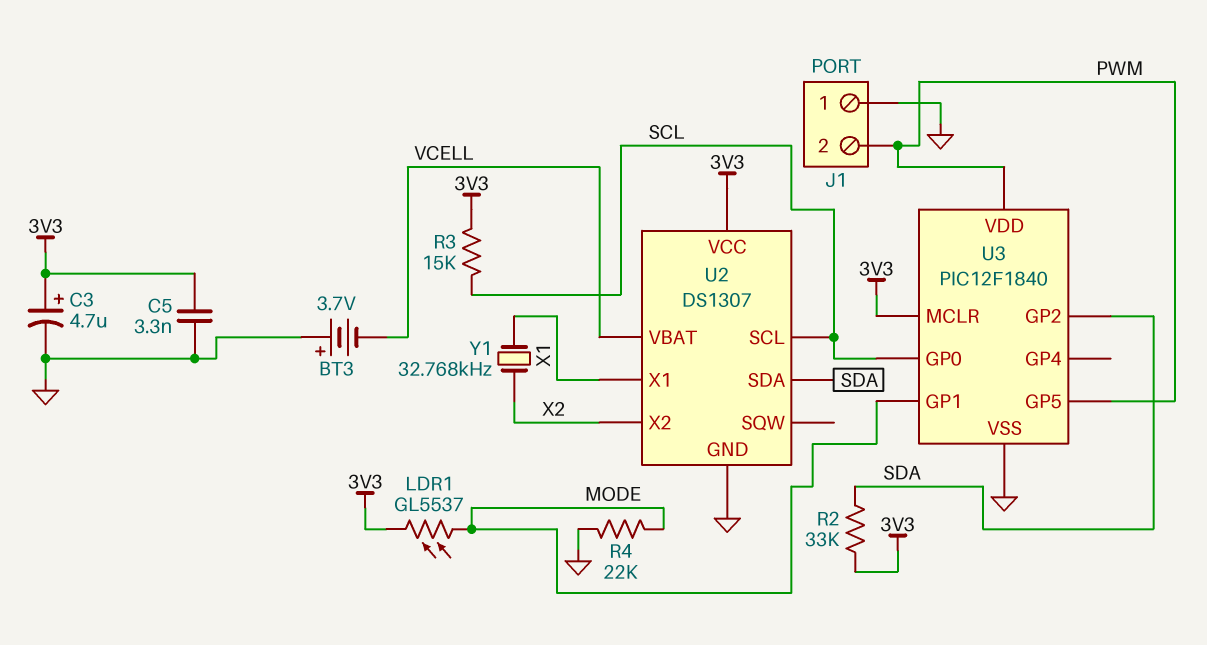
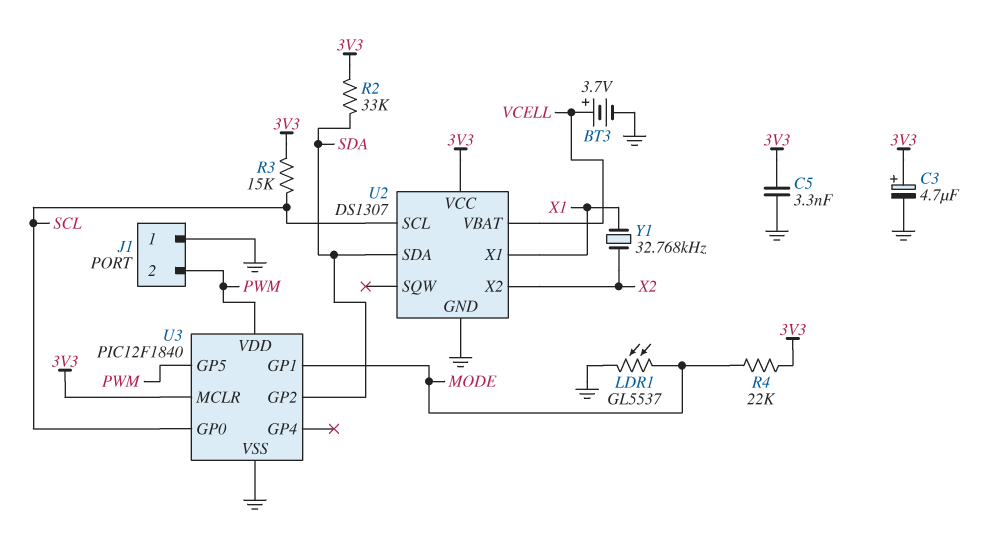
BT3: 3.7V (plus GND, minus VCELL) -> 3.7V (plus VCELL, minus GND)
LDR1: GL5537 (3V3, MODE) -> GL5537 (GND, MODE)
R4: 22k (GND, MODE) -> 22k (3V3, MODE)

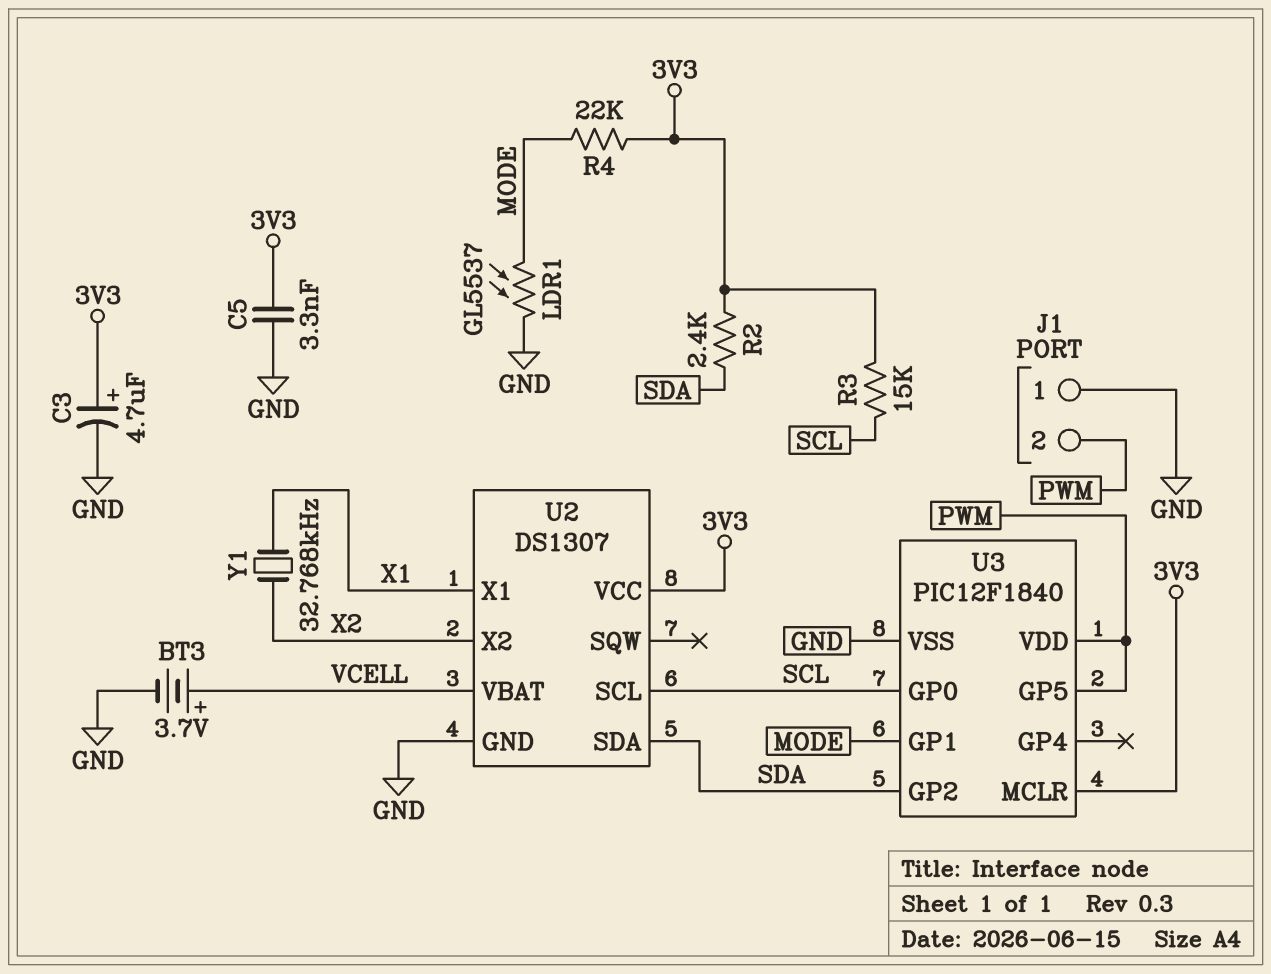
R2: 33k (3V3, SDA) -> 2.4k (3V3, SDA)

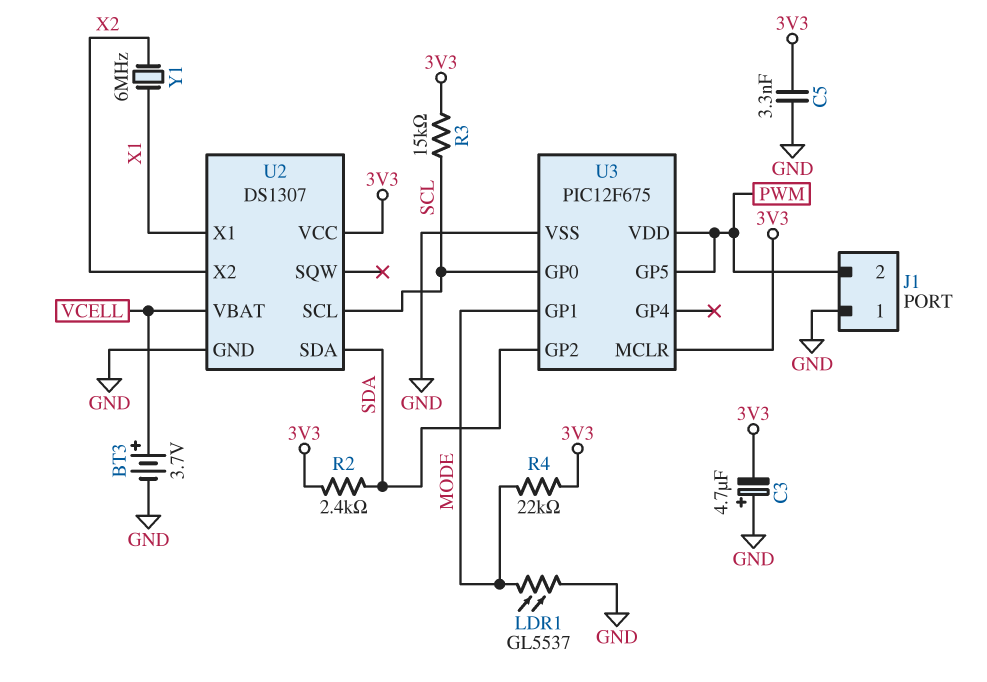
C3: 4.7uF (plus 3V3, minus GND) -> 4.7uF (plus GND, minus 3V3)
U3: PIC12F1840 -> PIC12F675
Y1: 32.768kHz (X1, X2) -> 6MHz (X1, X2)

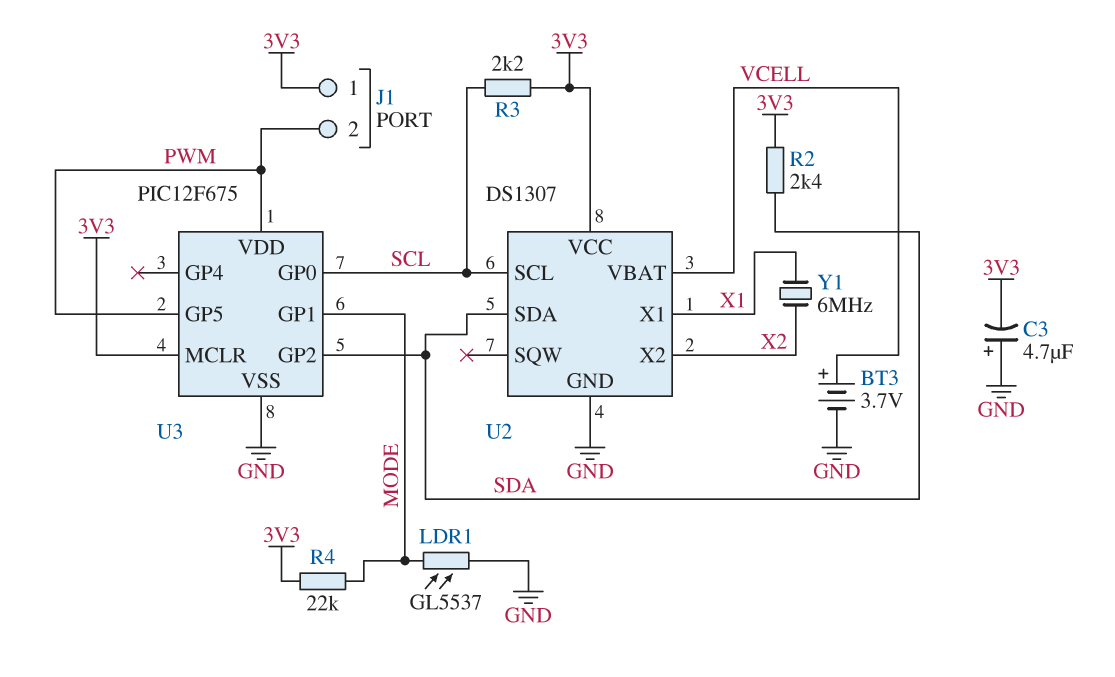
C5: 3.3nF (3V3, GND) -> none
J1 pin 1: GND -> 3V3
R3: 15k (3V3, SCL) -> 2.2k (3V3, SCL)

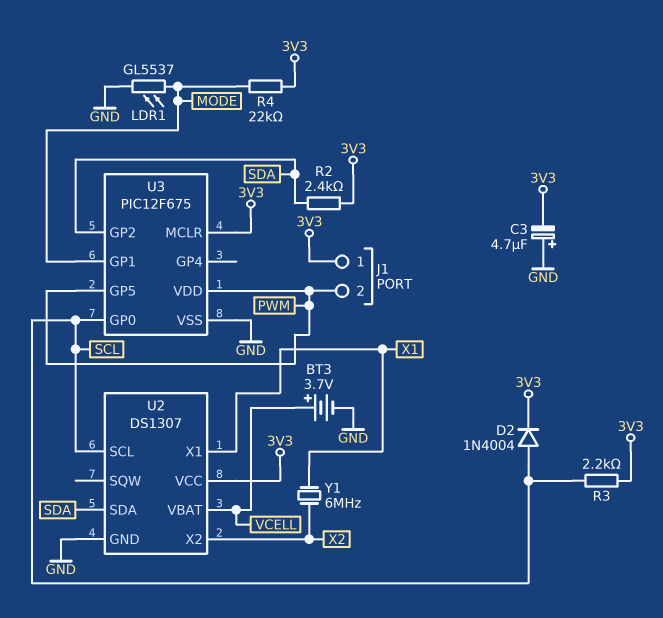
D2: none -> diode 1N4004 (A SCL, K 3V3)

